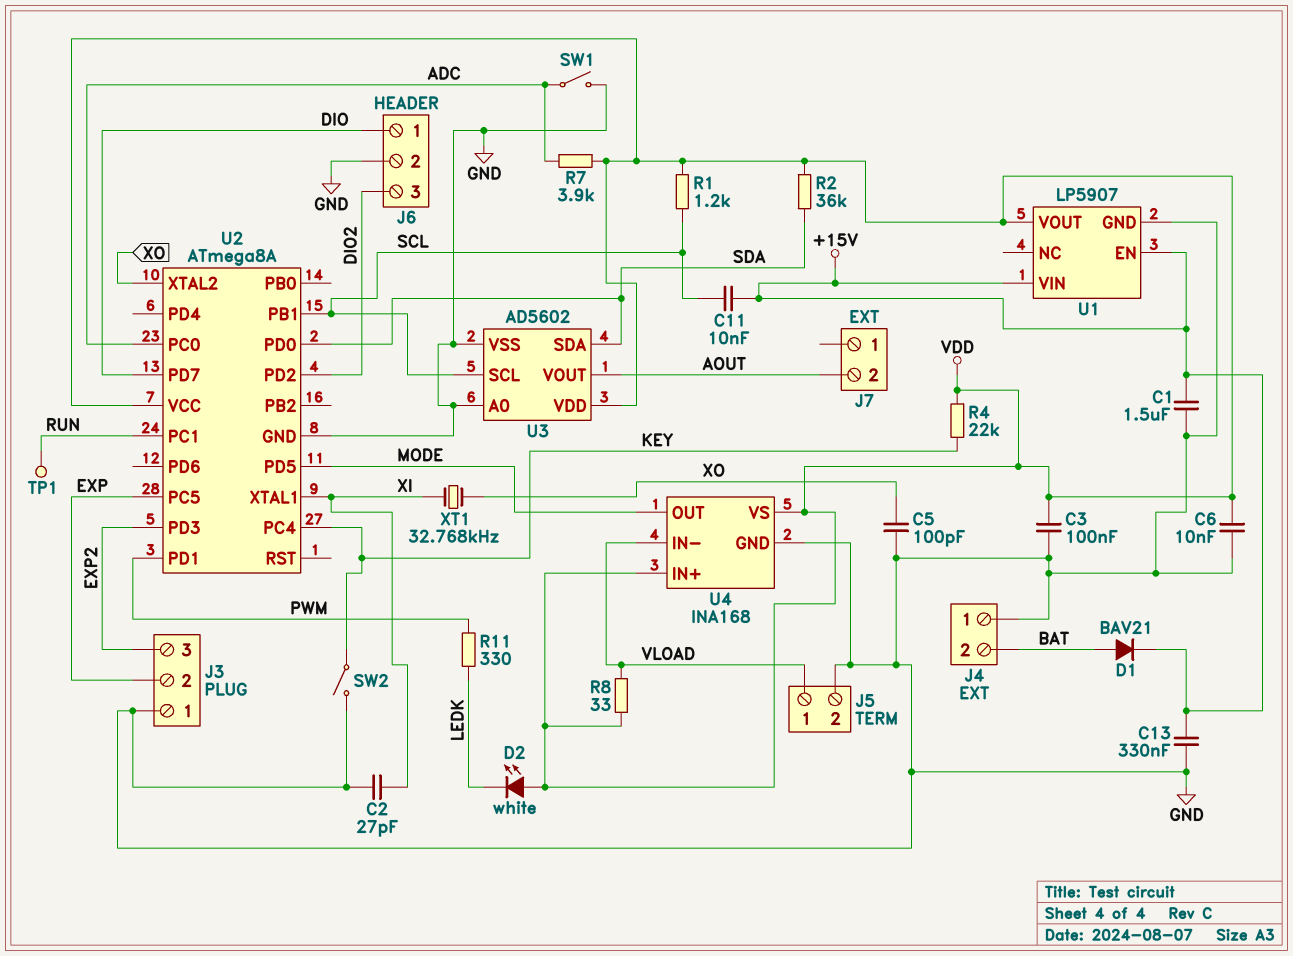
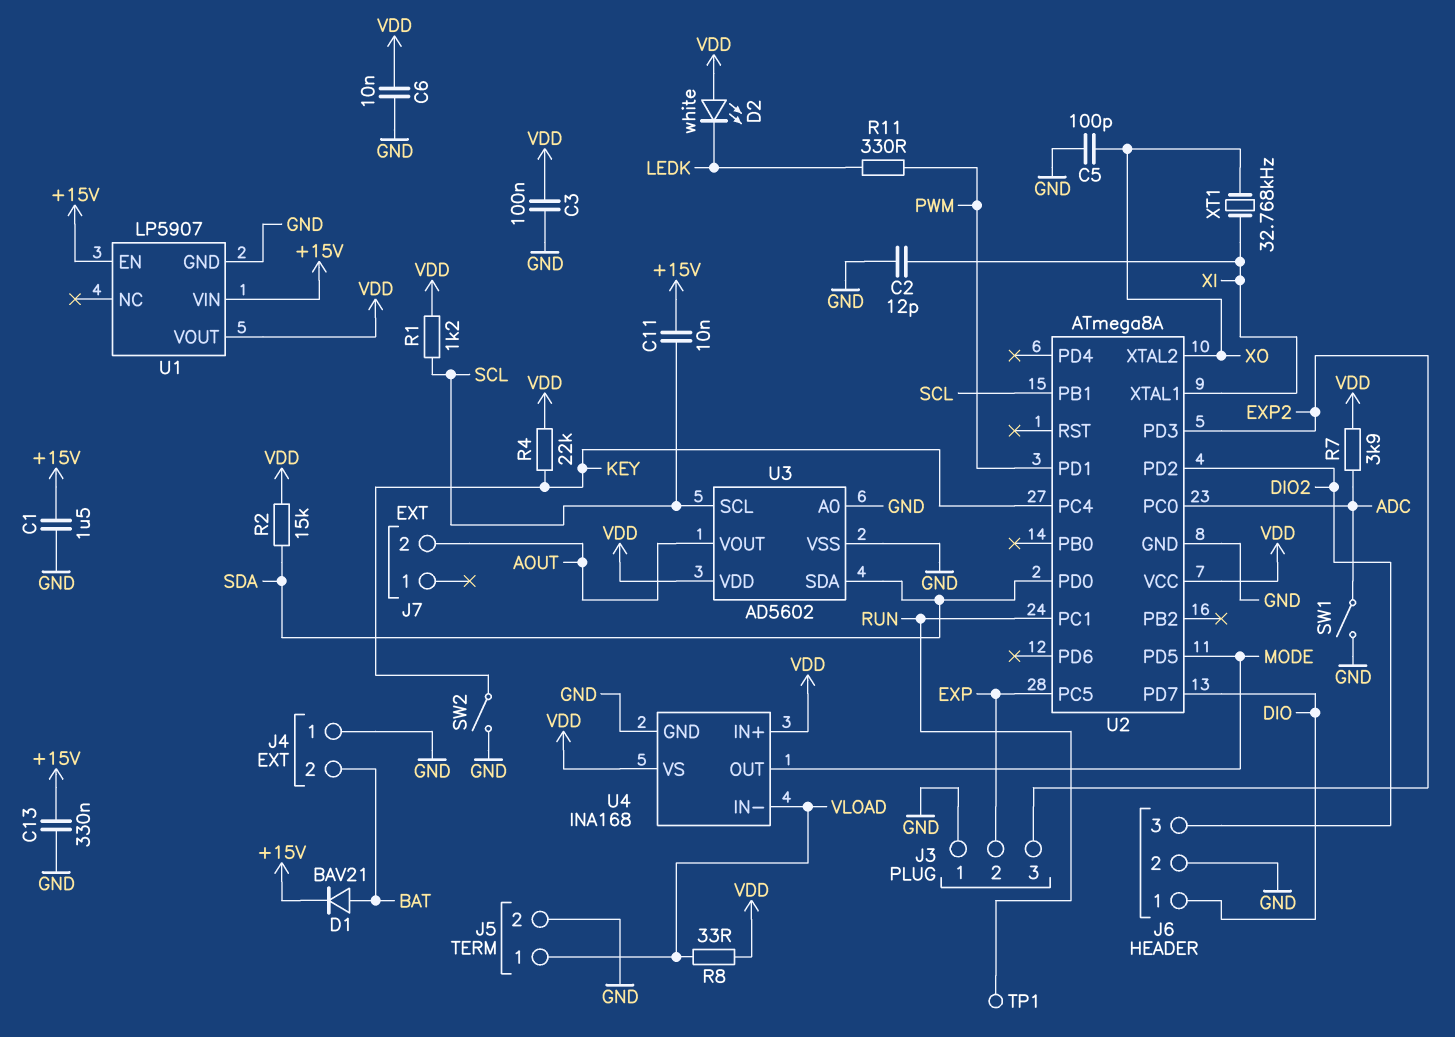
C2: 27pF (GND, XI) -> 12pF (GND, XI)
R2: 36k (SDA, VDD) -> 15k (SDA, VDD)

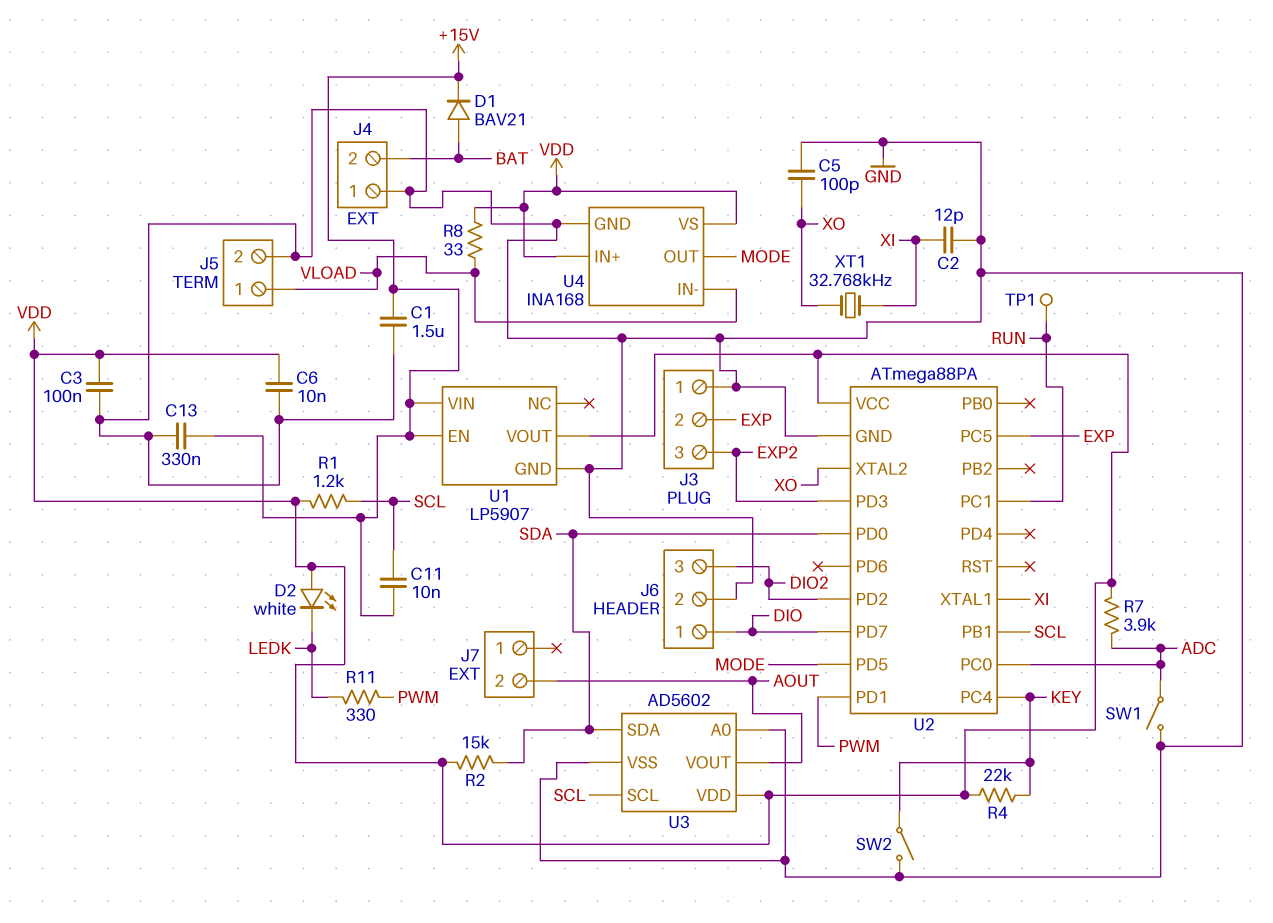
U2: ATmega8A -> ATmega88PA

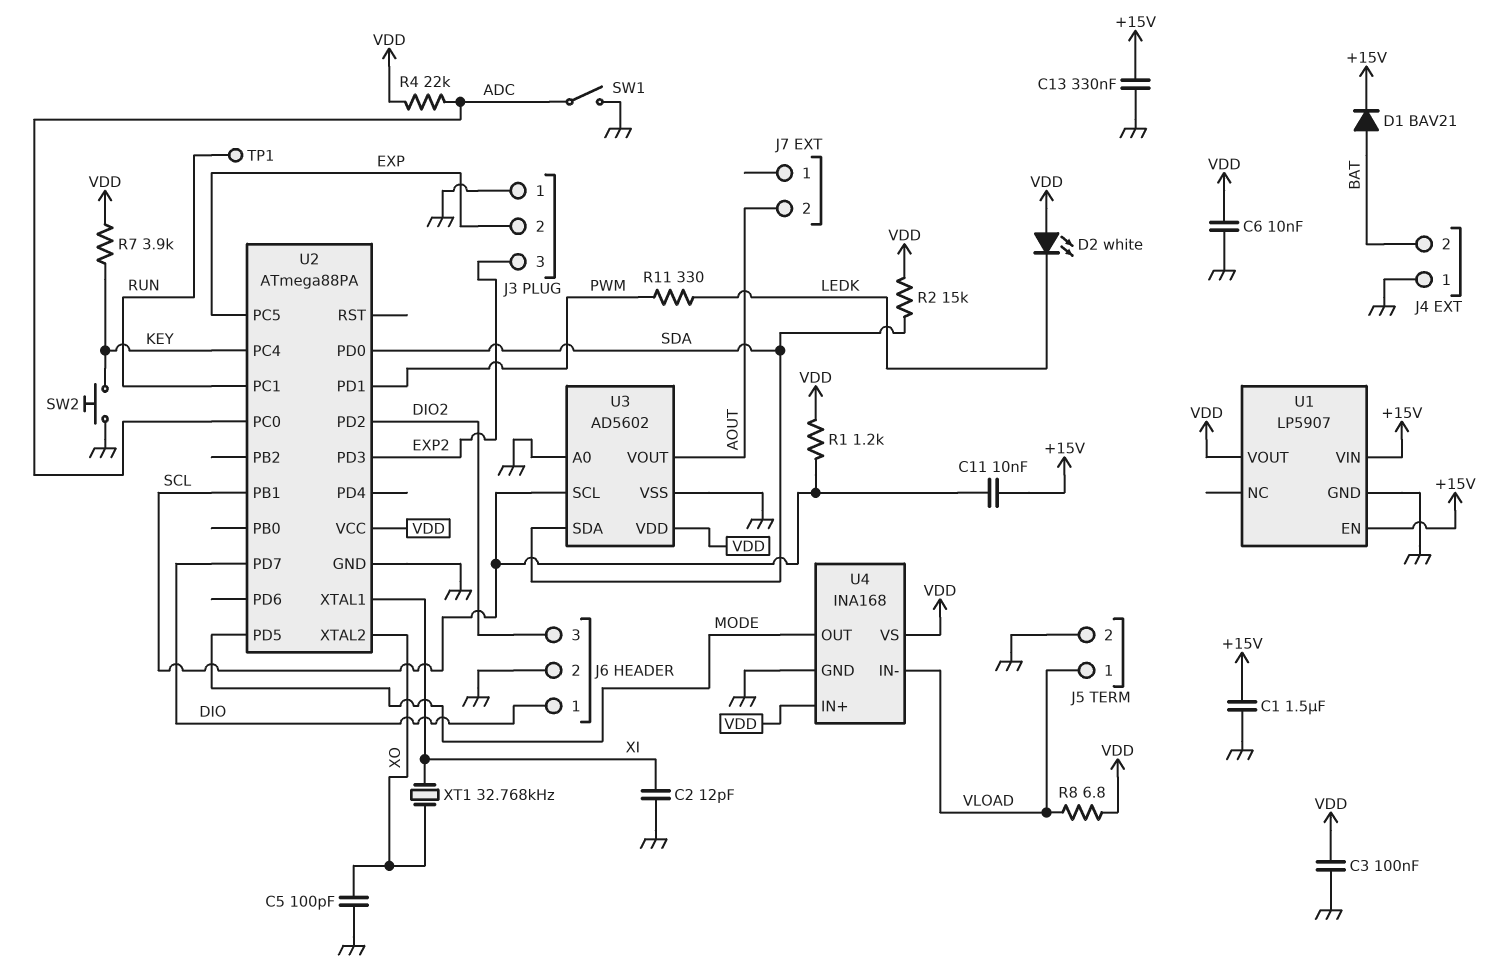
R4: 22k (KEY, VDD) -> 22k (ADC, VDD)
R7: 3.9k (ADC, VDD) -> 3.9k (KEY, VDD)
R8: 33 (VDD, VLOAD) -> 6.8 (VDD, VLOAD)
SW2: switch (GND, KEY) -> button (GND, KEY)

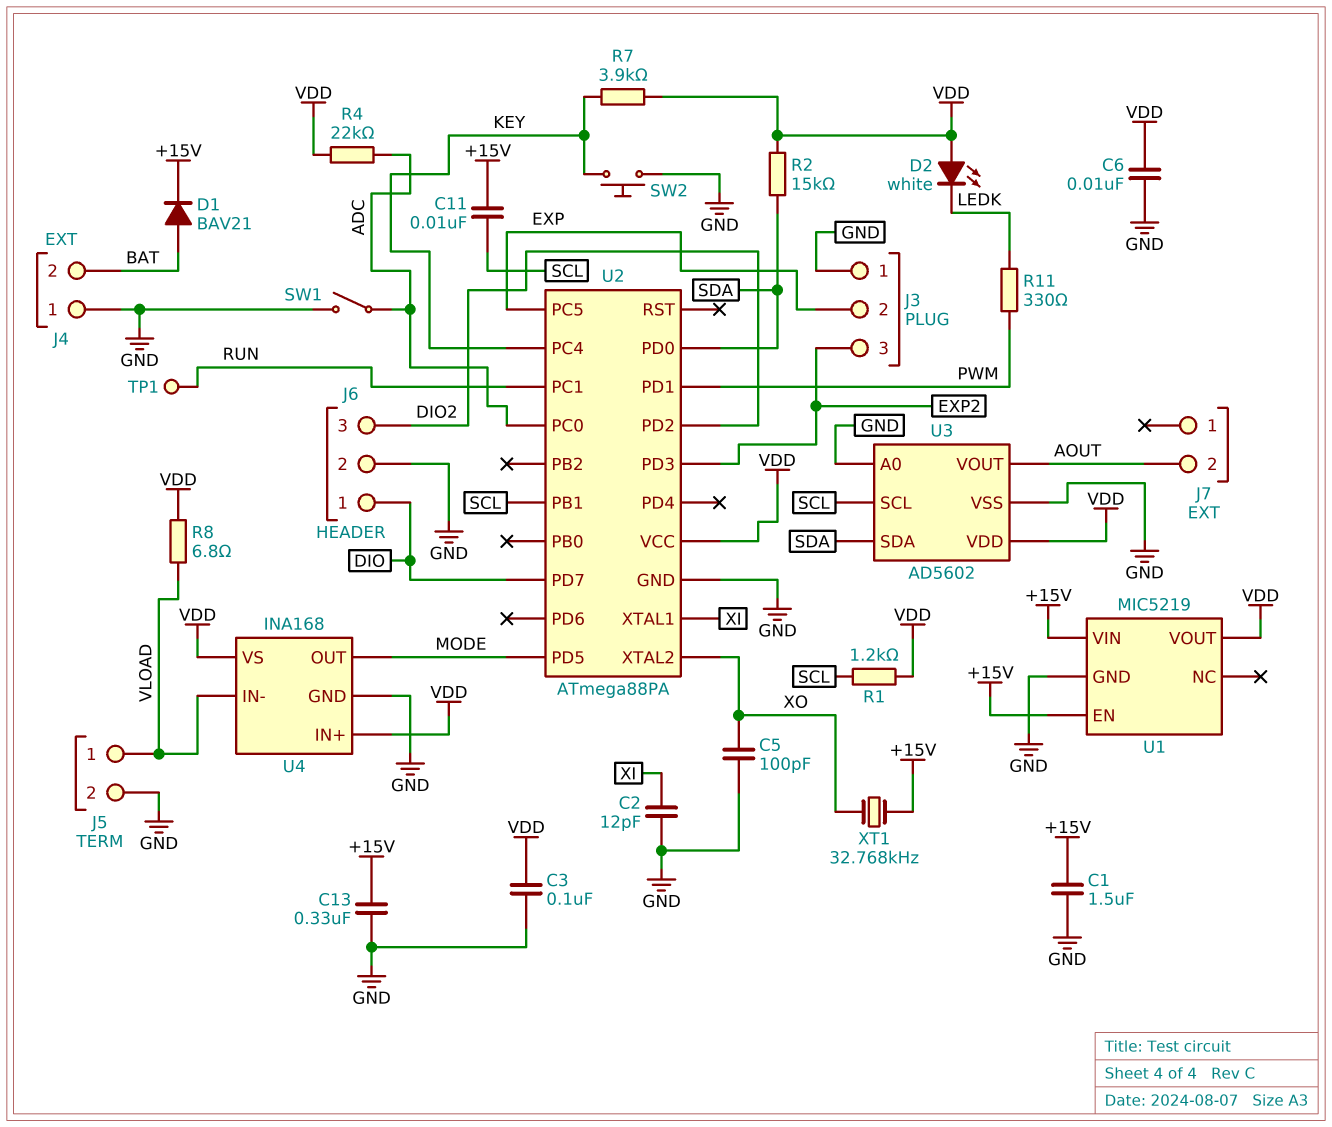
U1: LP5907 -> MIC5219
XT1: 32.768kHz (XI, XO) -> 32.768kHz (+15V, XO)

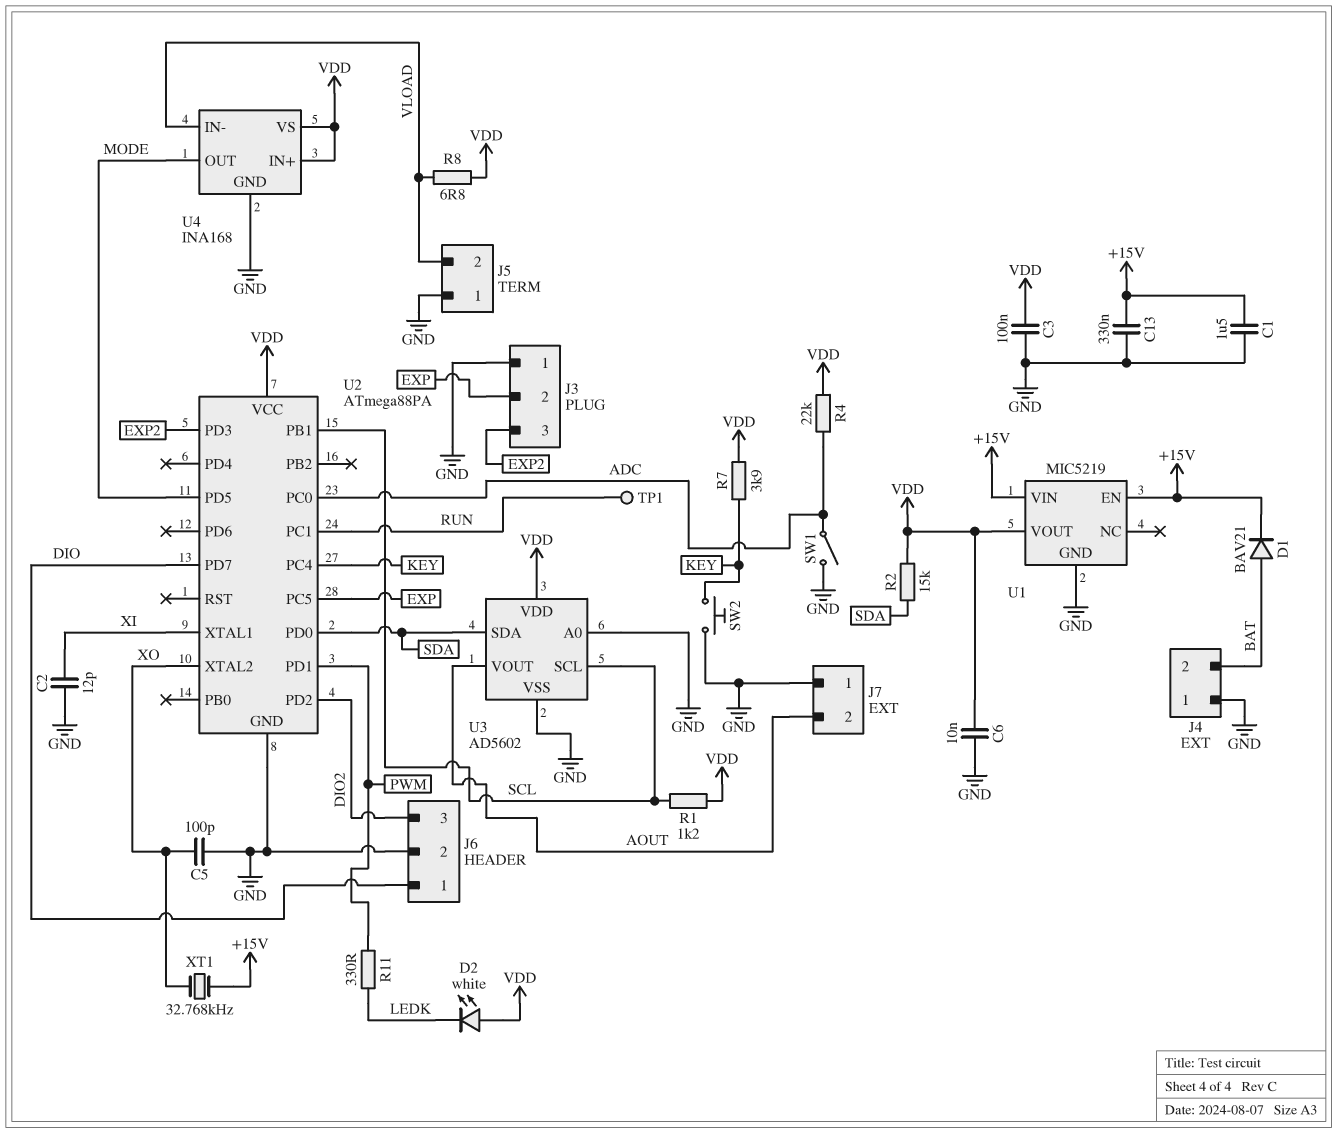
C11: 10nF (+15V, SCL) -> none
J5 pin 1: VLOAD -> GND
J5 pin 2: GND -> VLOAD
J7 pin 1: none -> GND

